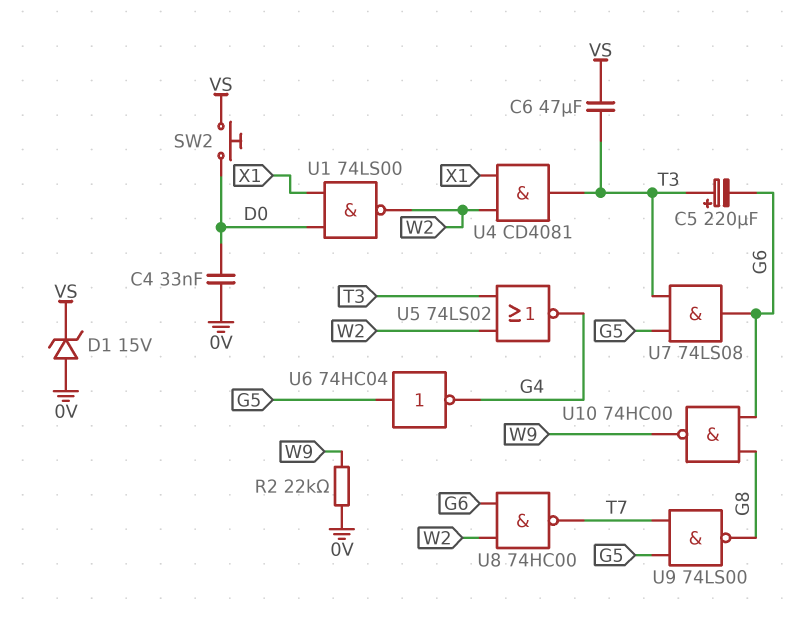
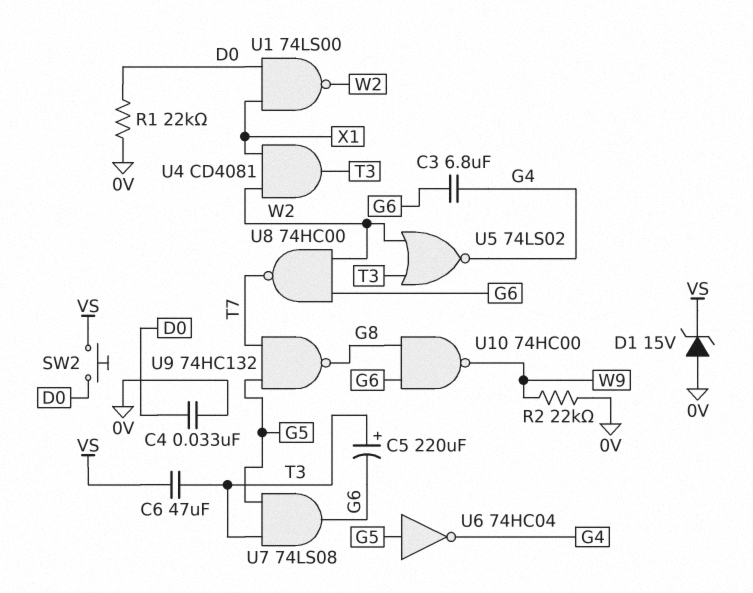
C3: none -> 6.8uF (G4, G6)
R1: none -> 22k (0V, D0)
U9: NAND 74LS00 (in G5, in T7, out G8) -> NAND 74HC132 (in G5, in T7, out G8)

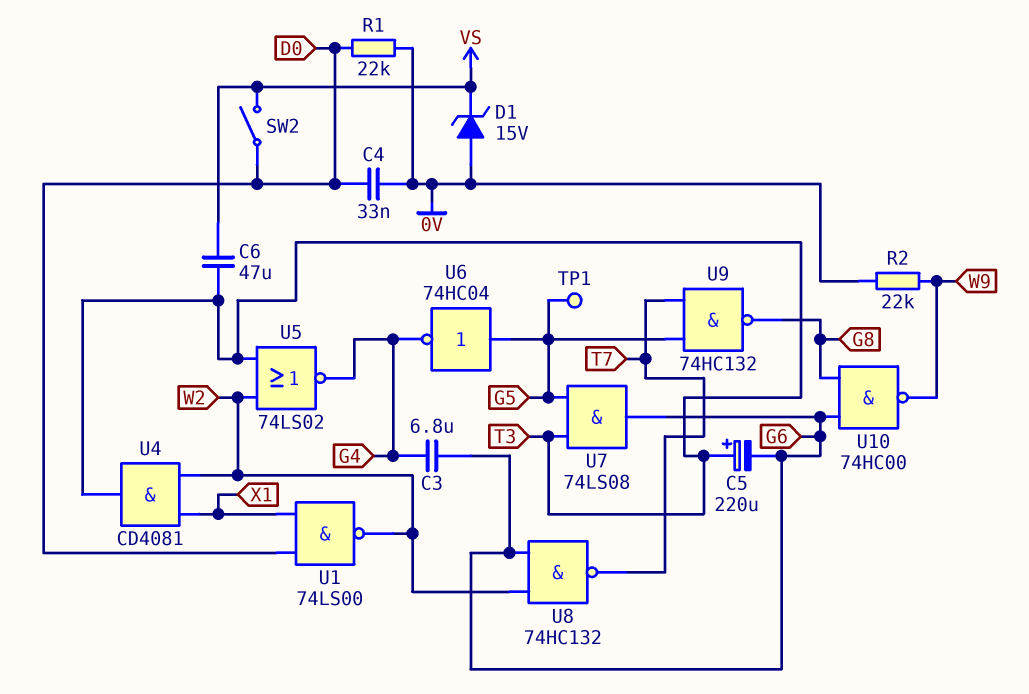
SW2: button (D0, VS) -> switch (D0, VS)
TP1: none -> test point (G5)
U8: NAND 74HC00 (in G6, in W2, out T7) -> NAND 74HC132 (in G6, in W2, out T7)

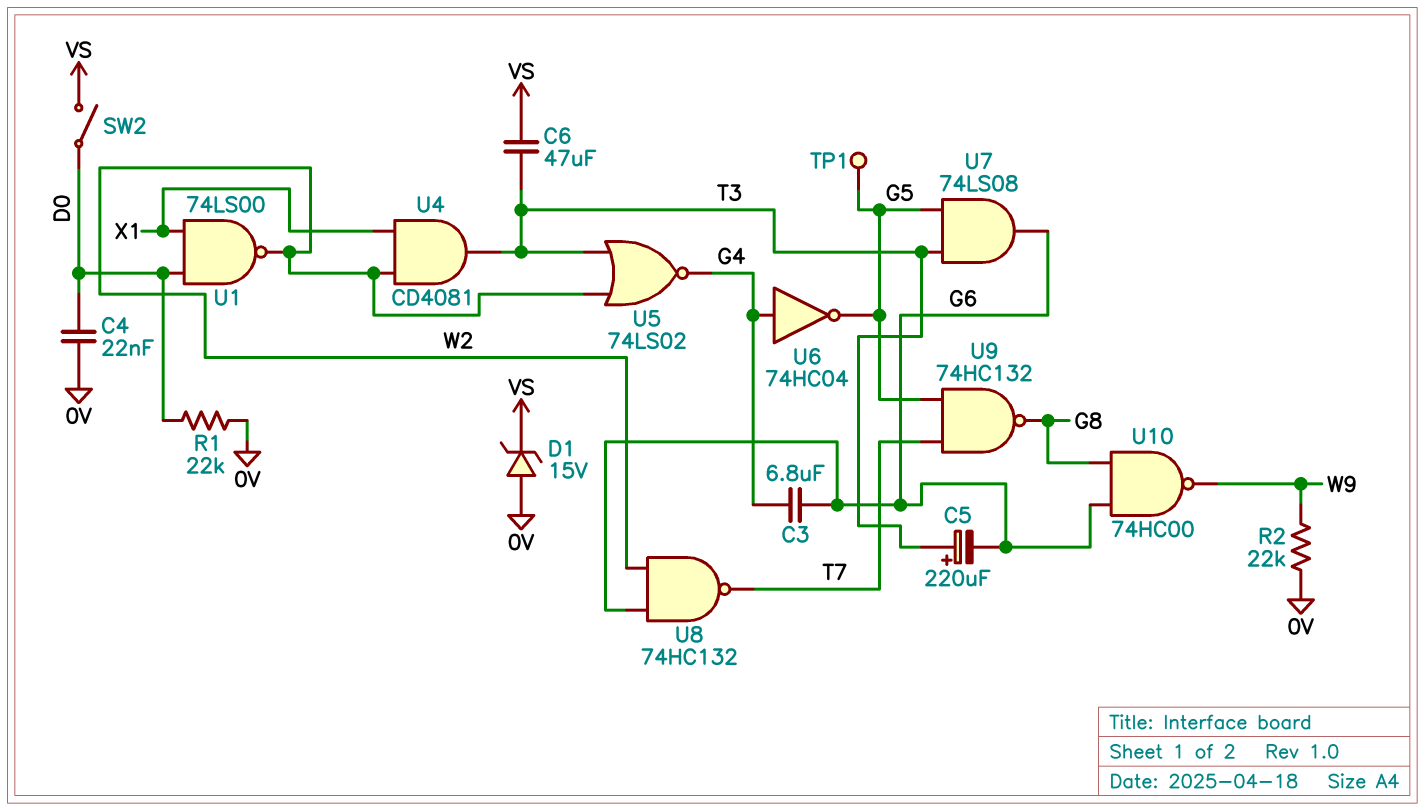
C4: 33nF (0V, D0) -> 22nF (0V, D0)
U6: NOT 74HC04 (in G5, out G4) -> NOT 74HC04 (in G4, out G5)

